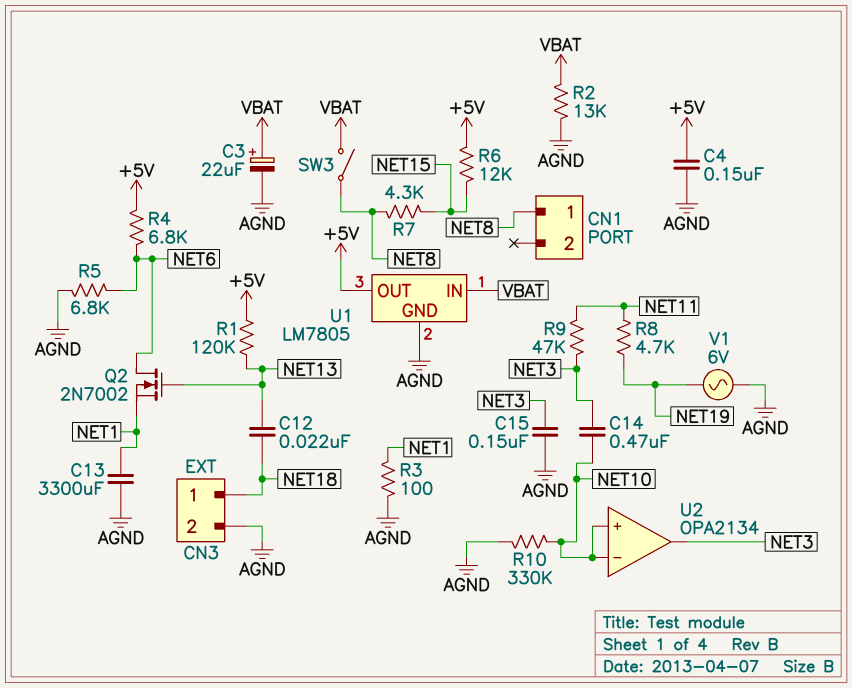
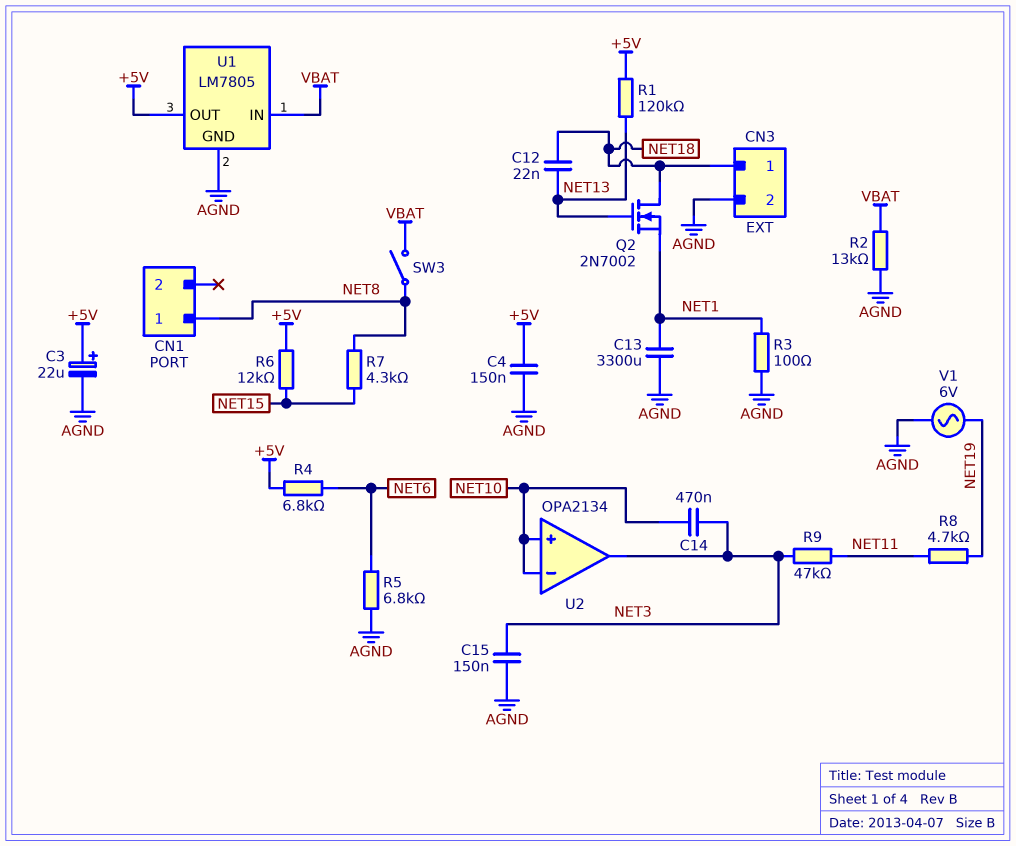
C3: 22uF (plus VBAT, minus AGND) -> 22uF (plus +5V, minus AGND)
Q2: NMOS 2N7002 (G NET13, D NET6, S NET1) -> NMOS 2N7002 (G NET13, D NET18, S NET1)
R10: 330k (AGND, NET10) -> none

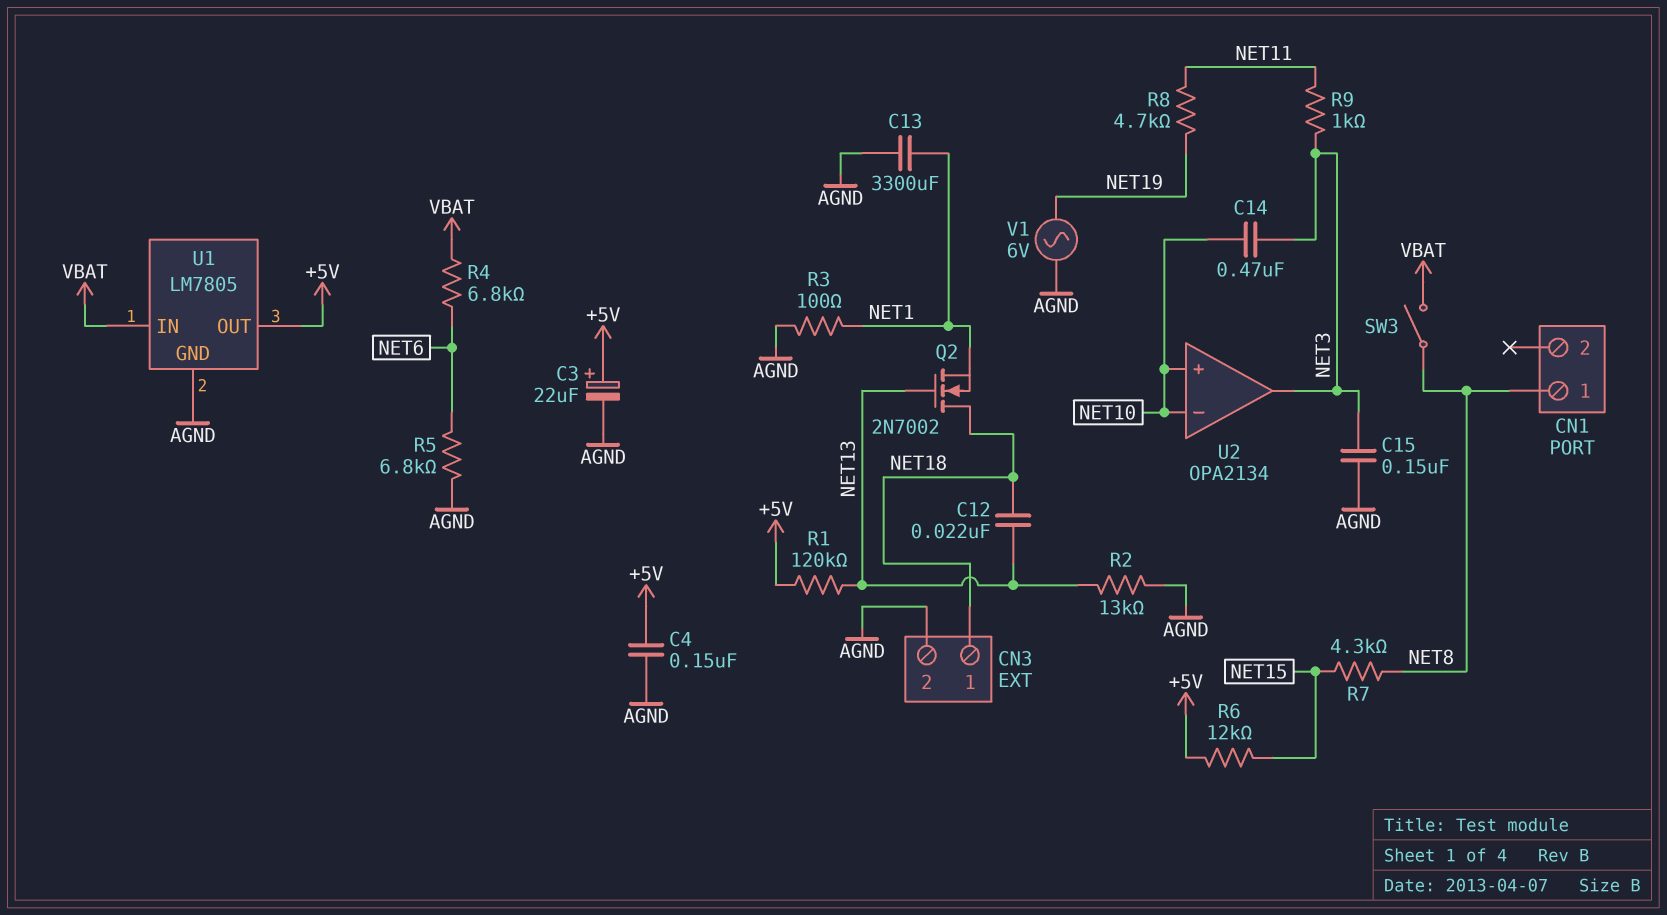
R2: 13k (AGND, VBAT) -> 13k (AGND, NET13)
R4: 6.8k (+5V, NET6) -> 6.8k (NET6, VBAT)
R9: 47k (NET3, NET11) -> 1k (NET3, NET11)

